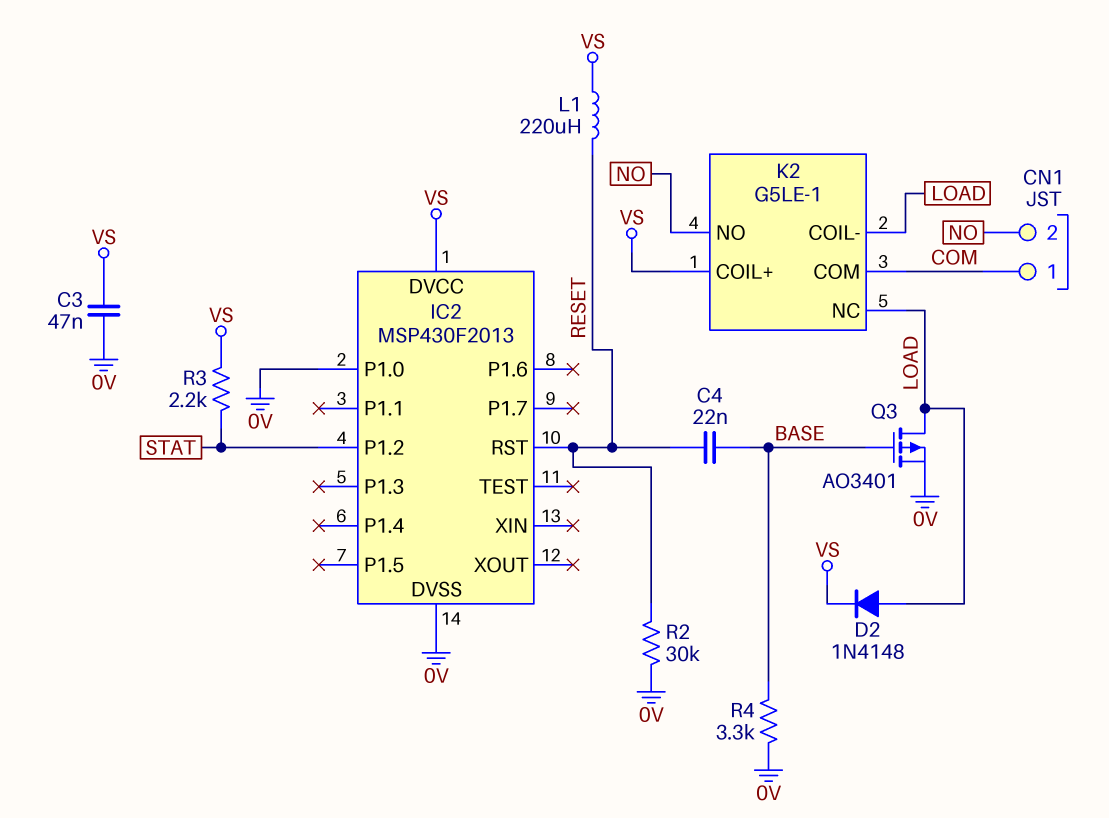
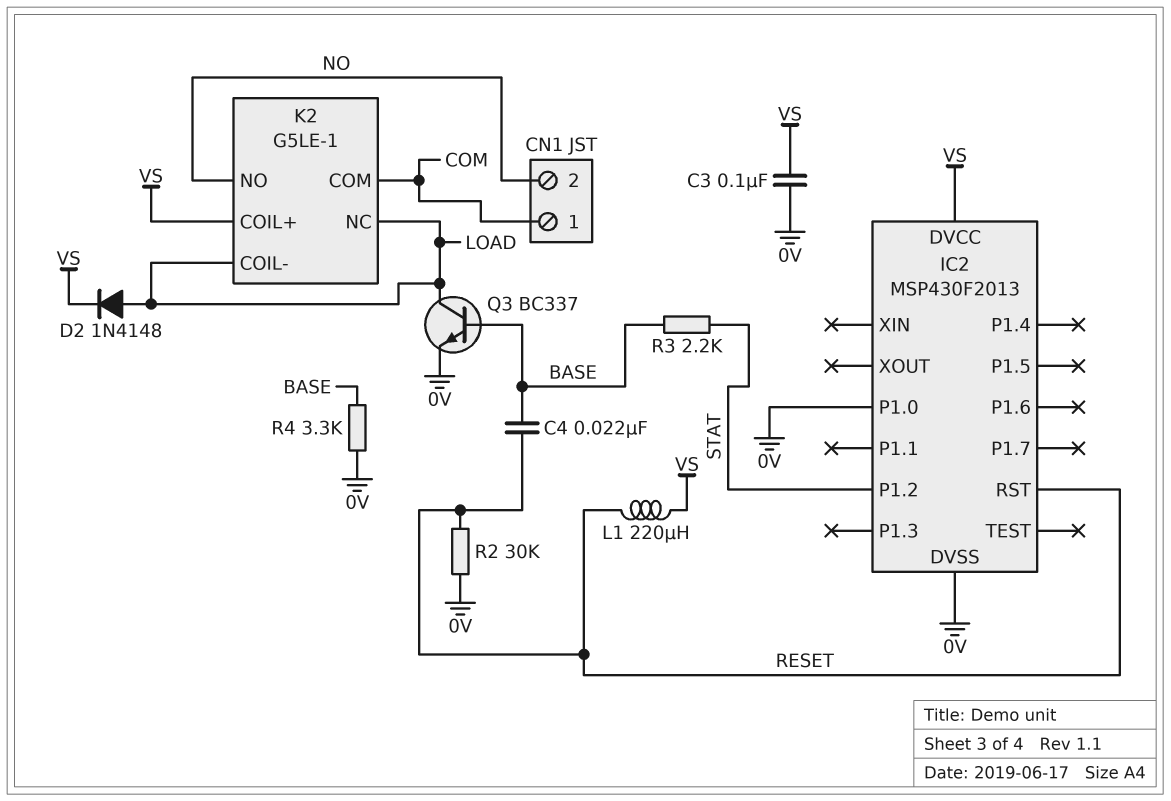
C3: 47nF (0V, VS) -> 100nF (0V, VS)
Q3: PMOS AO3401 (G BASE, D LOAD, S 0V) -> NPN BC337 (B BASE, C LOAD, E 0V)
R3: 2.2k (STAT, VS) -> 2.2k (BASE, STAT)

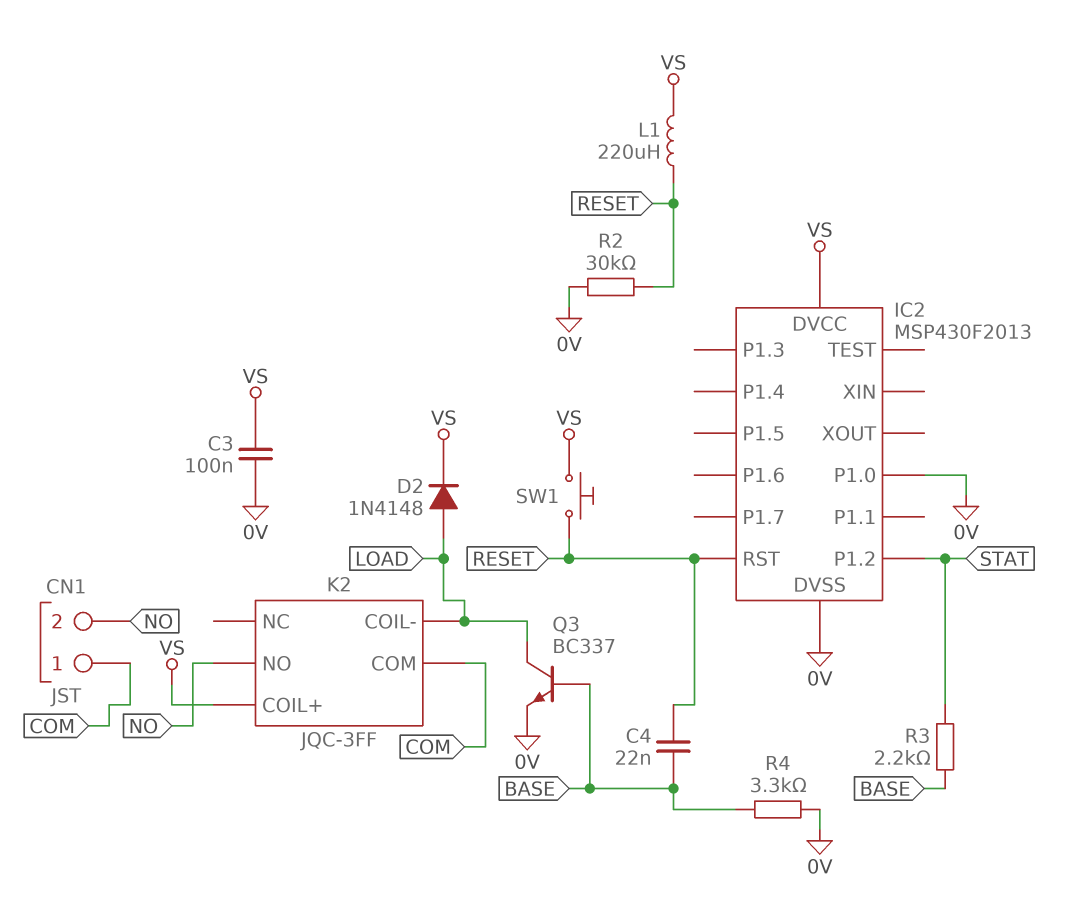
K2: G5LE-1 -> JQC-3FF
K2 pin NC: LOAD -> none
SW1: none -> button (RESET, VS)

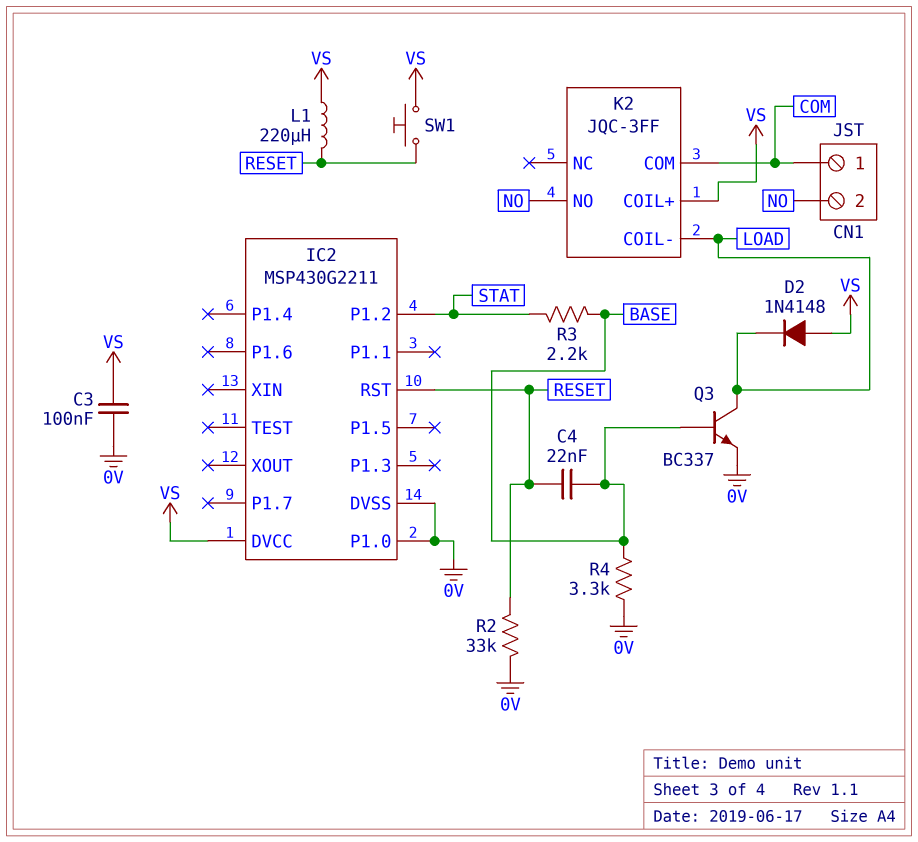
D2: diode 1N4148 (A LOAD, K VS) -> diode 1N4148 (A VS, K LOAD)
IC2: MSP430F2013 -> MSP430G2211
R2: 30k (0V, RESET) -> 33k (0V, RESET)

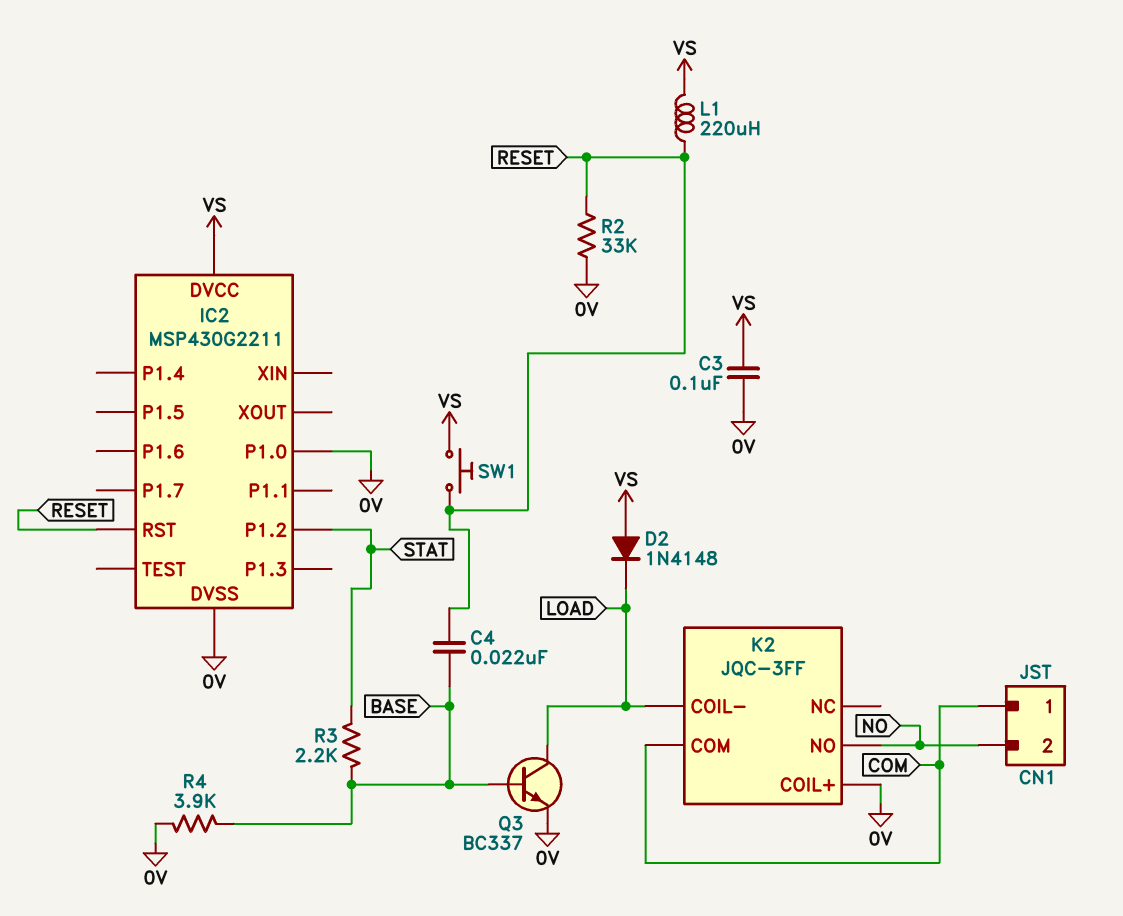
K2 pin COIL+: VS -> 0V
R4: 3.3k (0V, BASE) -> 3.9k (0V, BASE)

